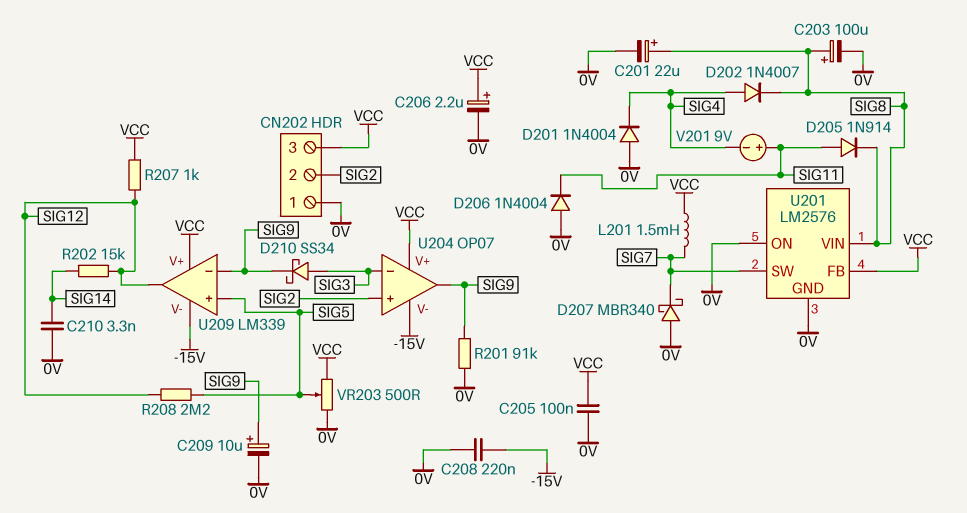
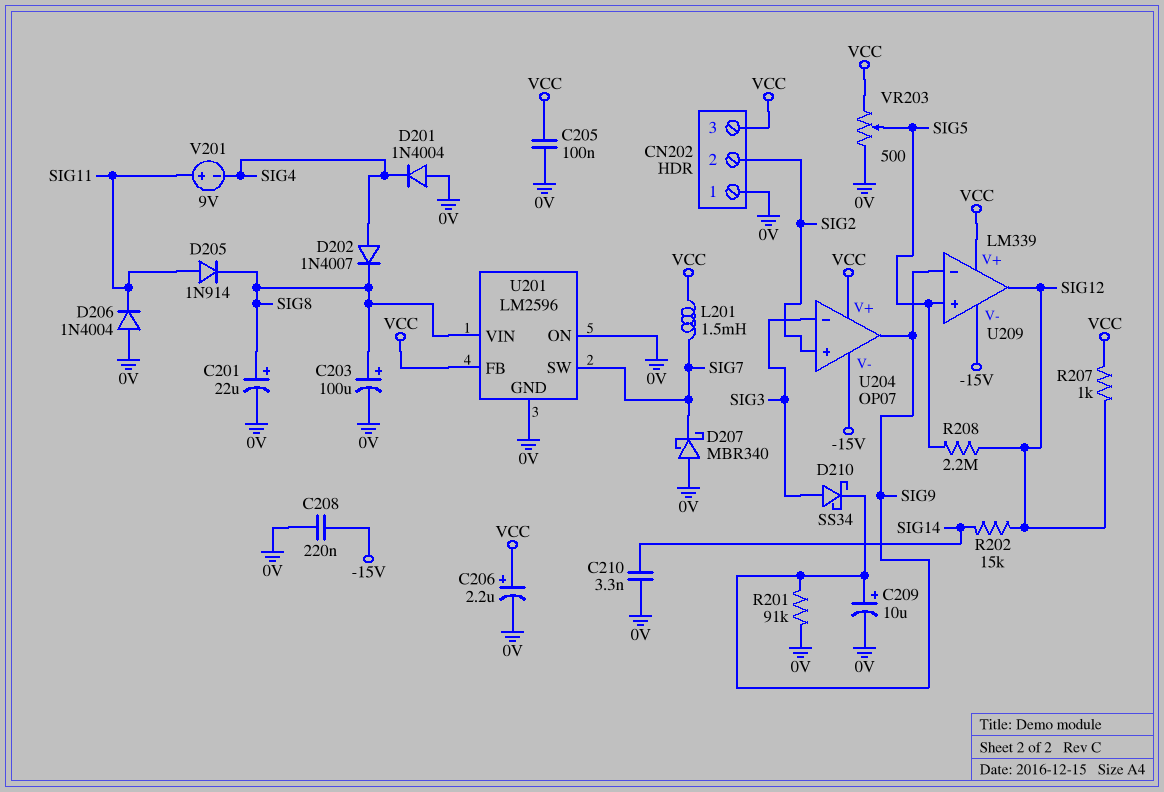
U201: LM2576 -> LM2596

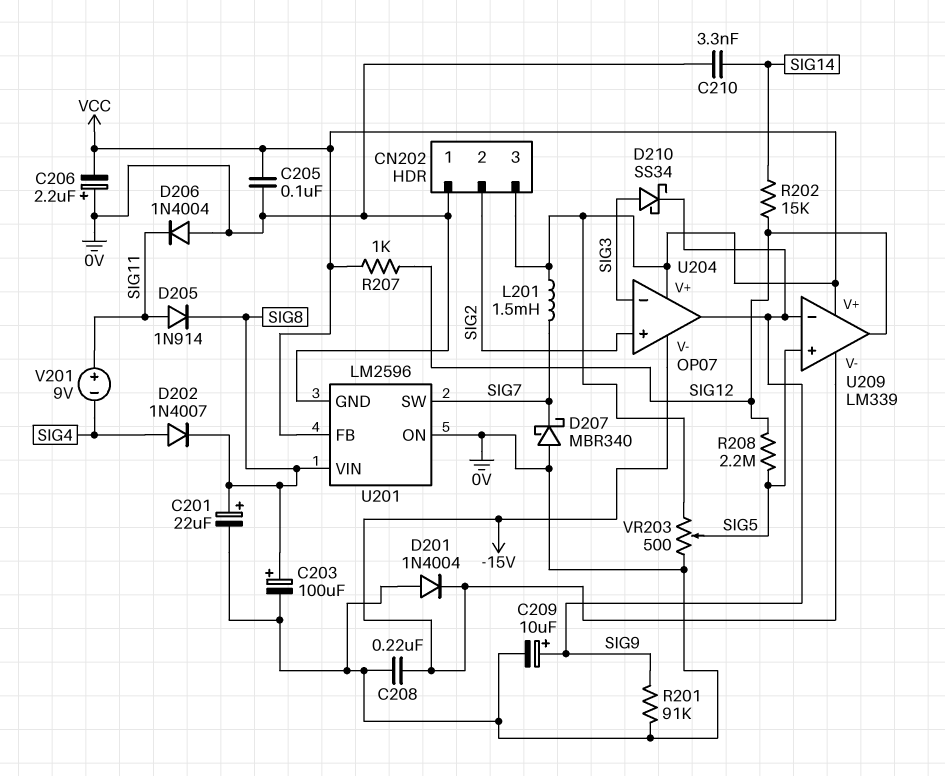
C206: 2.2uF (plus VCC, minus 0V) -> 2.2uF (plus 0V, minus VCC)
D201: diode 1N4004 (A 0V, K SIG4) -> diode 1N4004 (A 0V, K -15V)

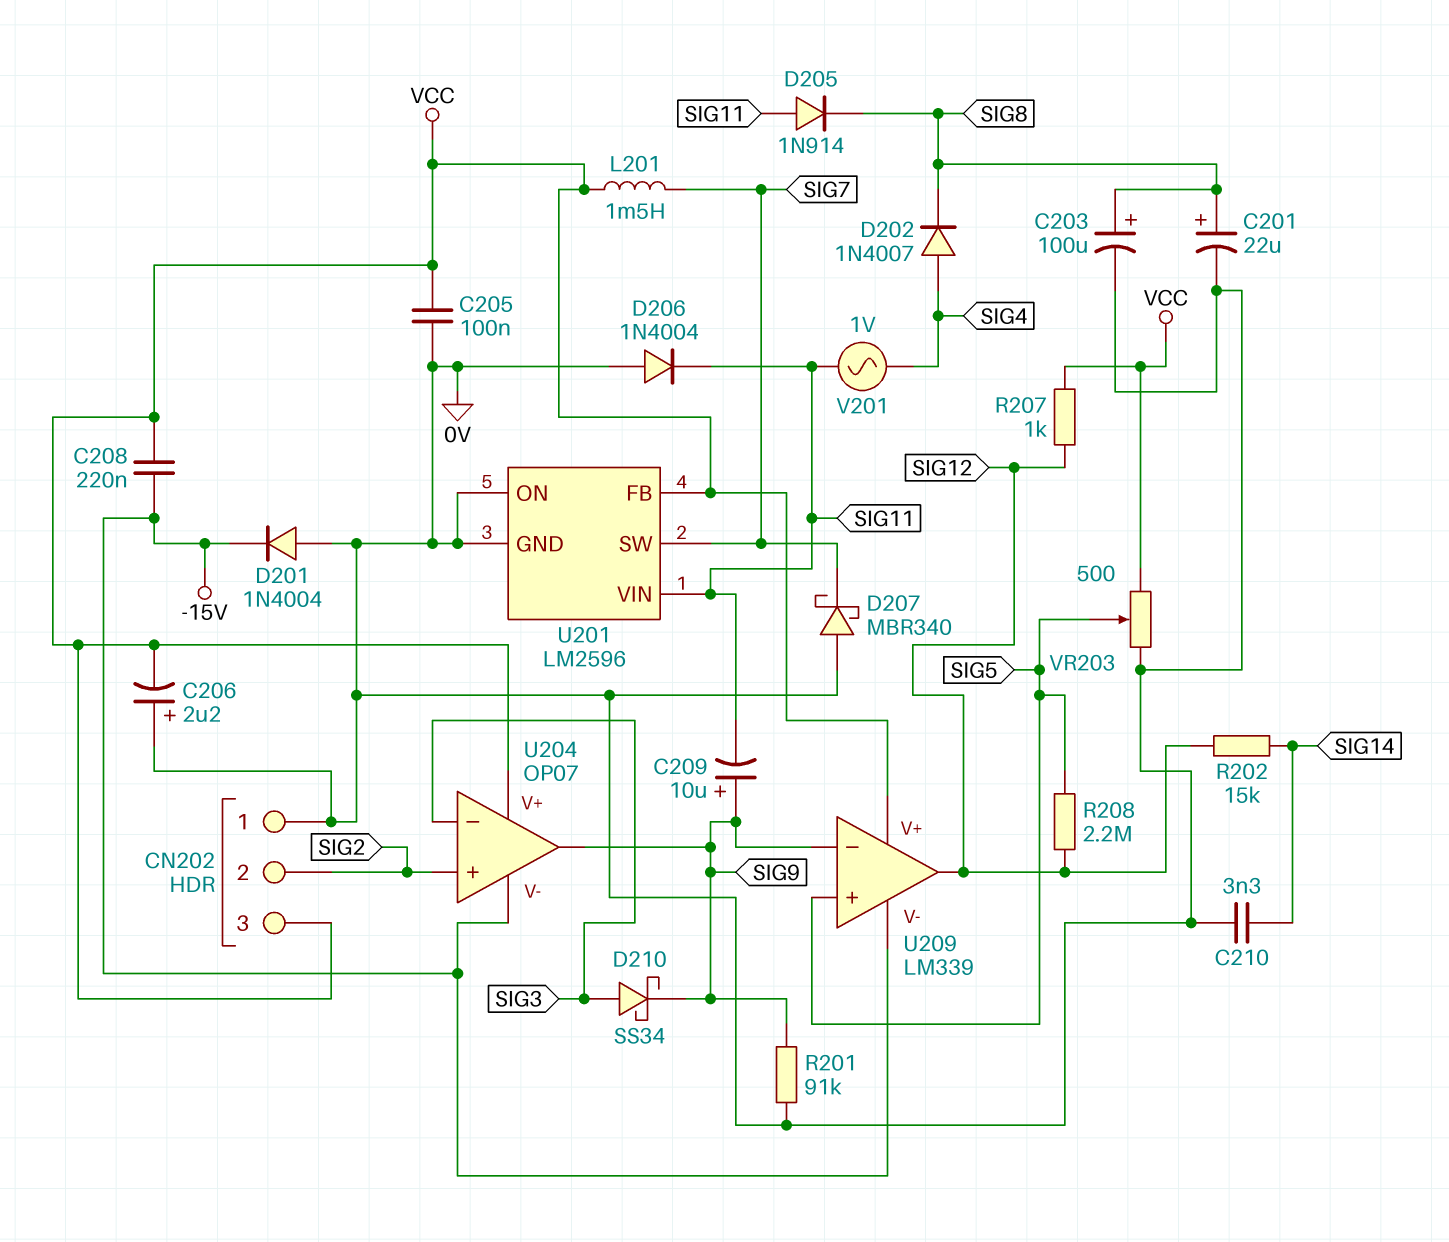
C208: 220nF (-15V, 0V) -> 220nF (-15V, VCC)
C209: 10uF (plus SIG9, minus 0V) -> 10uF (plus SIG9, minus SIG11)
U201 pin VIN: SIG8 -> SIG11
V201: 9V (plus SIG11, minus SIG4) -> AC 1V (SIG4, SIG11)

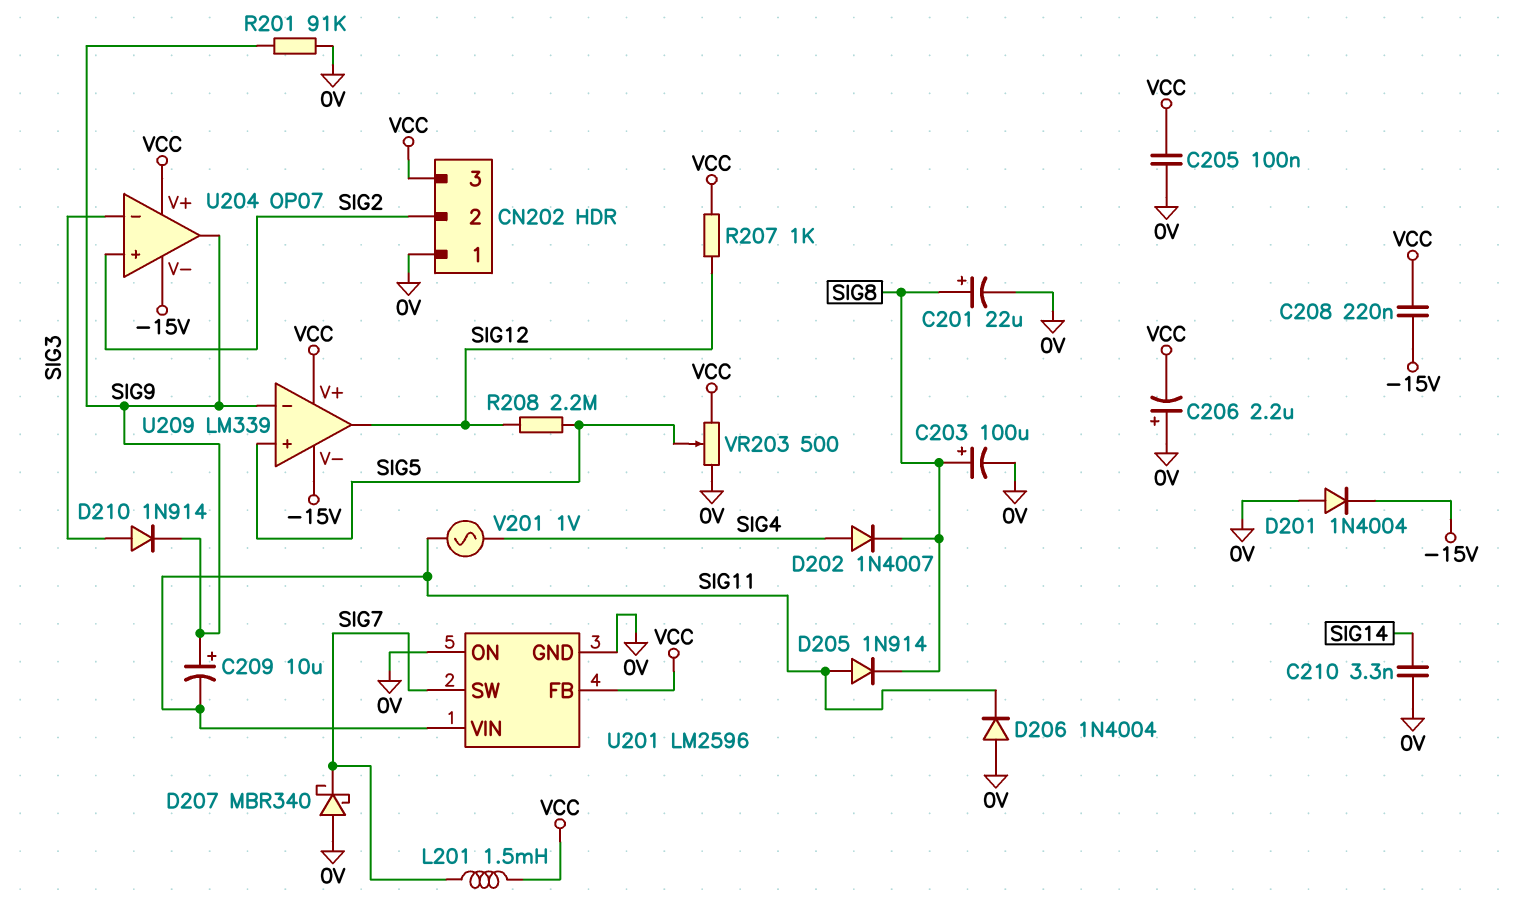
D210: schottky SS34 (A SIG3, K SIG9) -> diode 1N914 (A SIG3, K SIG9)
R202: 15k (SIG12, SIG14) -> none

